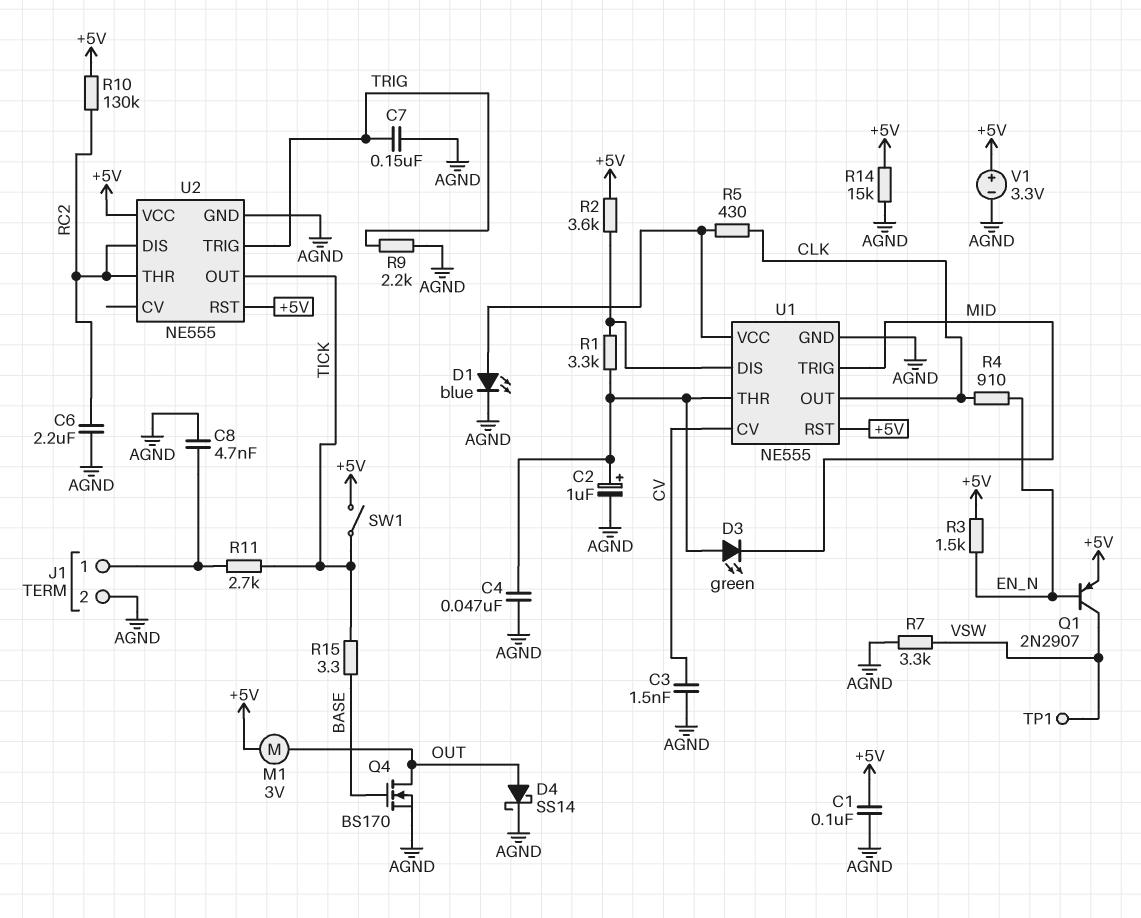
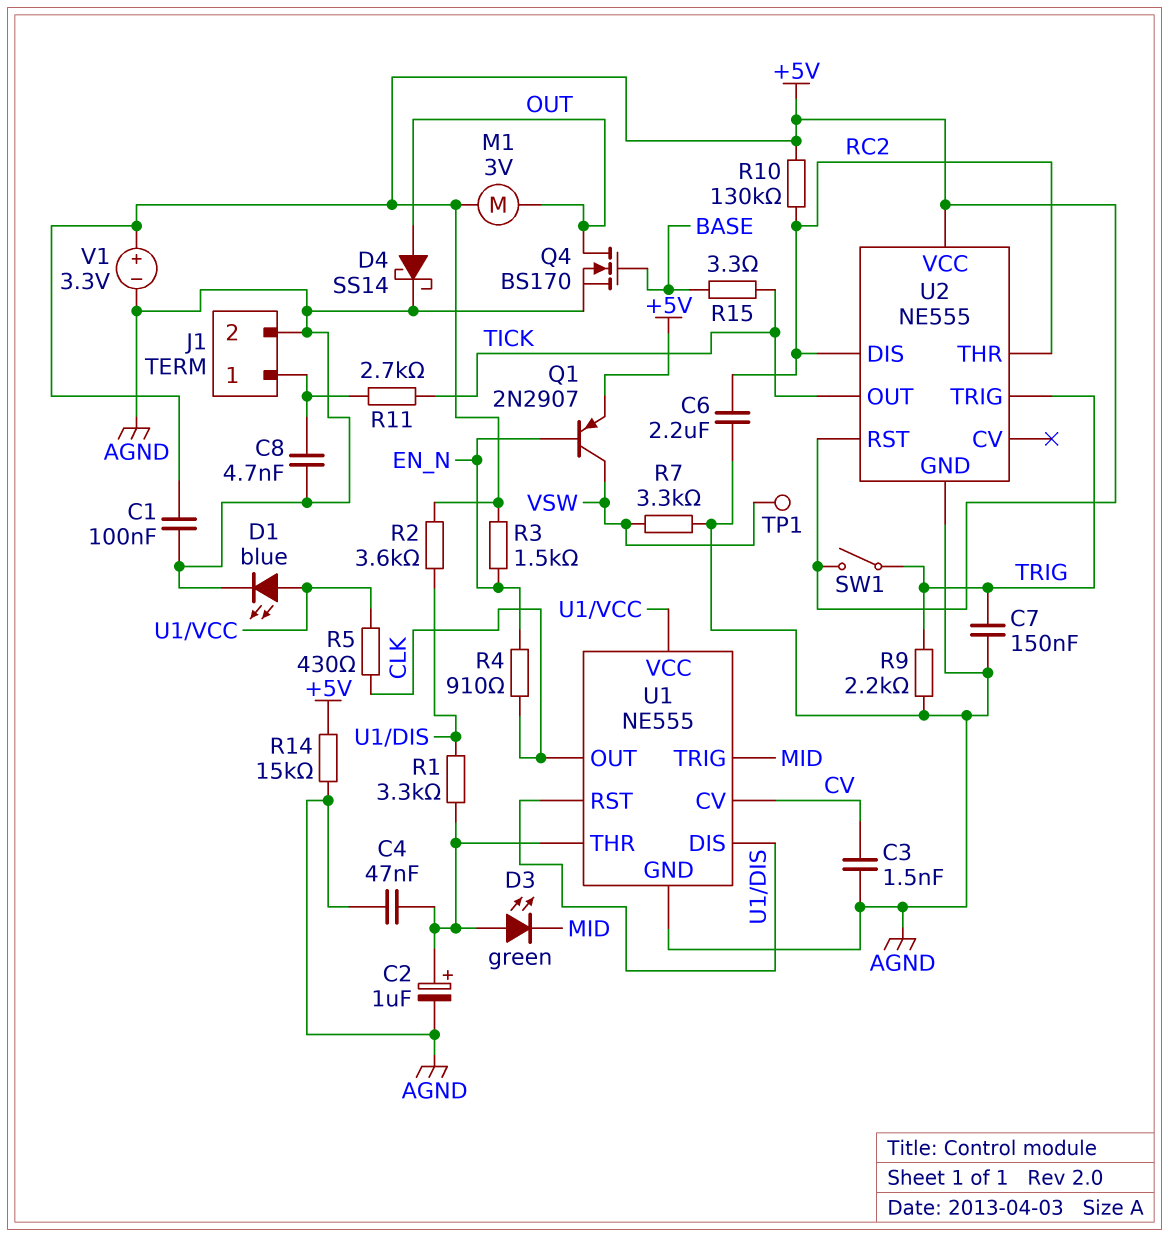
SW1: switch (+5V, TICK) -> switch (+5V, TRIG)
U1 pin RST: +5V -> U1/DIS

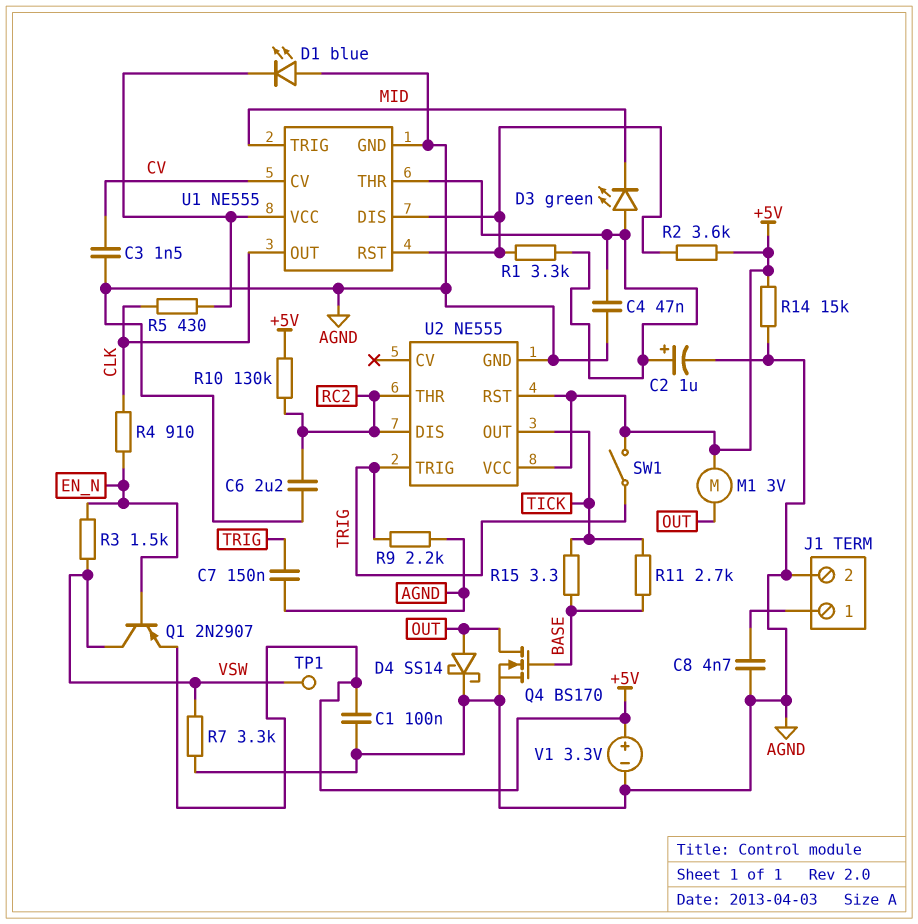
D1: LED blue (A U1/VCC, K AGND) -> LED blue (A AGND, K U1/VCC)
R3: 1.5k (+5V, EN_N) -> 1.5k (EN_N, VSW)
R11: 2.7k (J1/1, TICK) -> 2.7k (BASE, TICK)

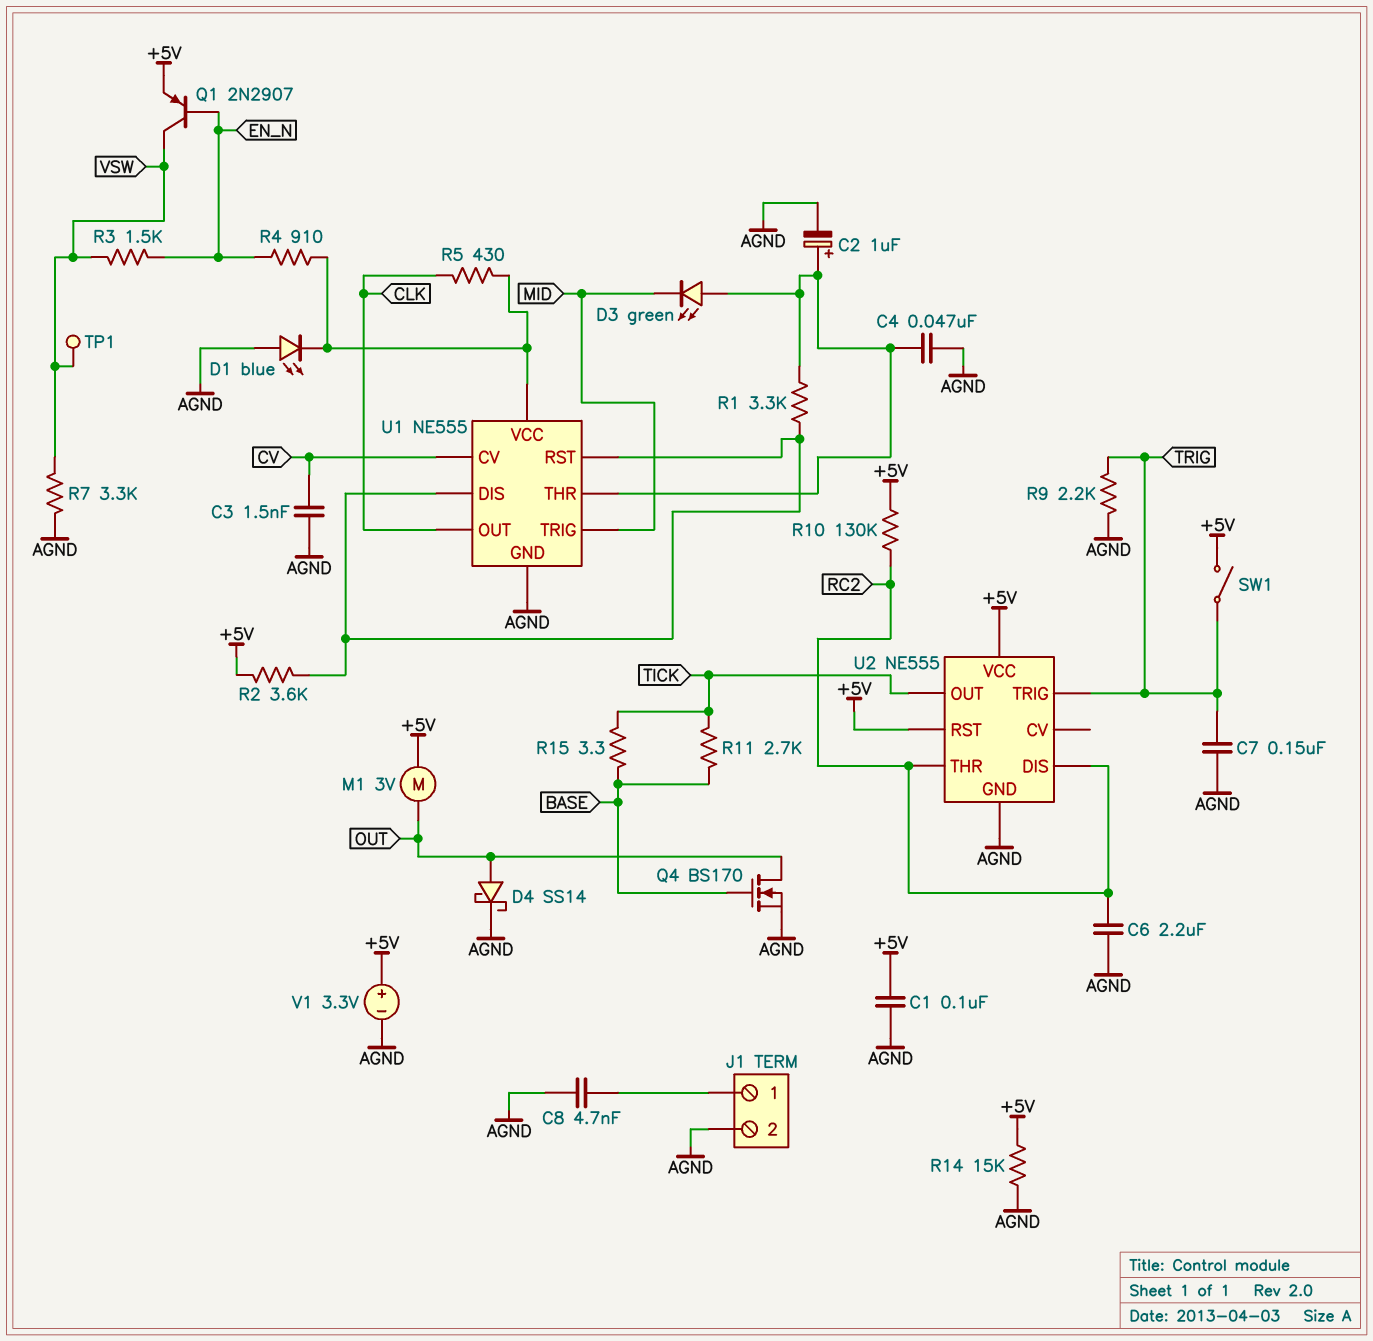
R4: 910 (CLK, EN_N) -> 910 (EN_N, U1/VCC)

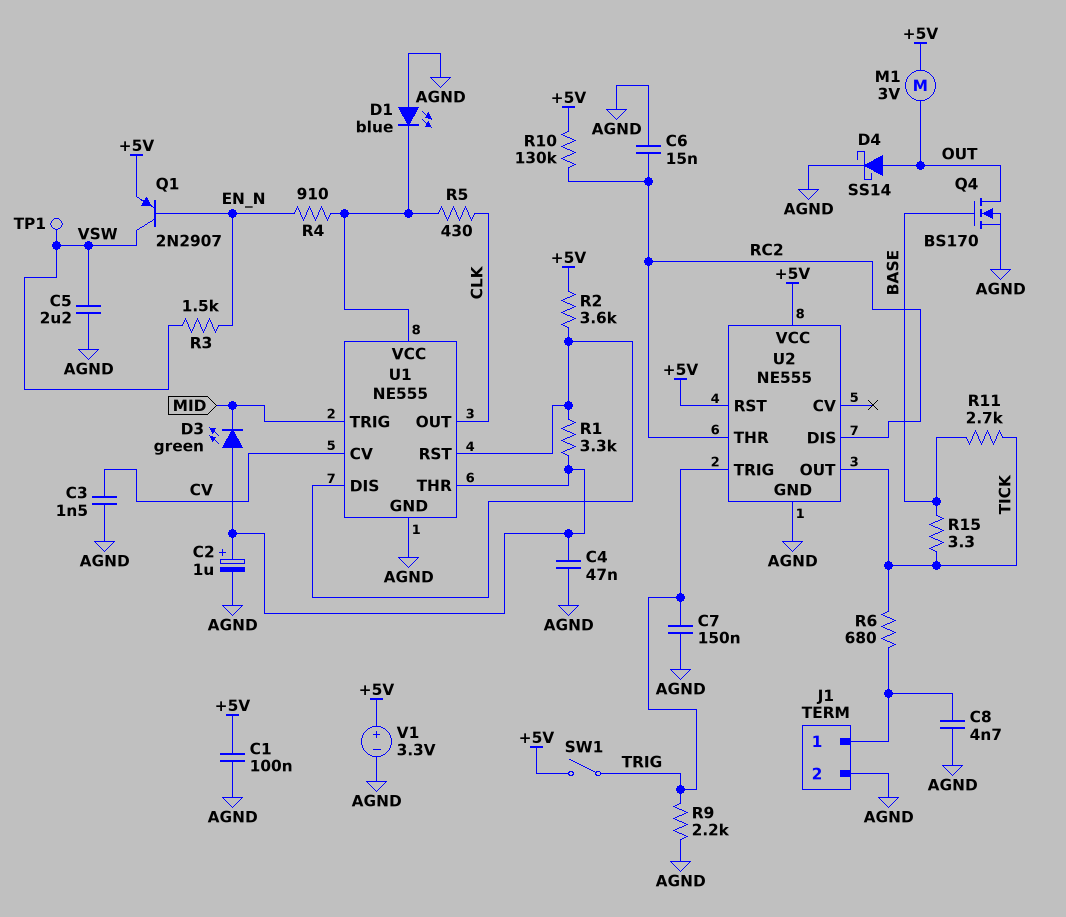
C5: none -> 2.2uF (AGND, VSW)
C6: 2.2uF (AGND, RC2) -> 15nF (AGND, RC2)
R6: none -> 680 (J1/1, TICK)
R7: 3.3k (AGND, VSW) -> none
R14: 15k (+5V, AGND) -> none

